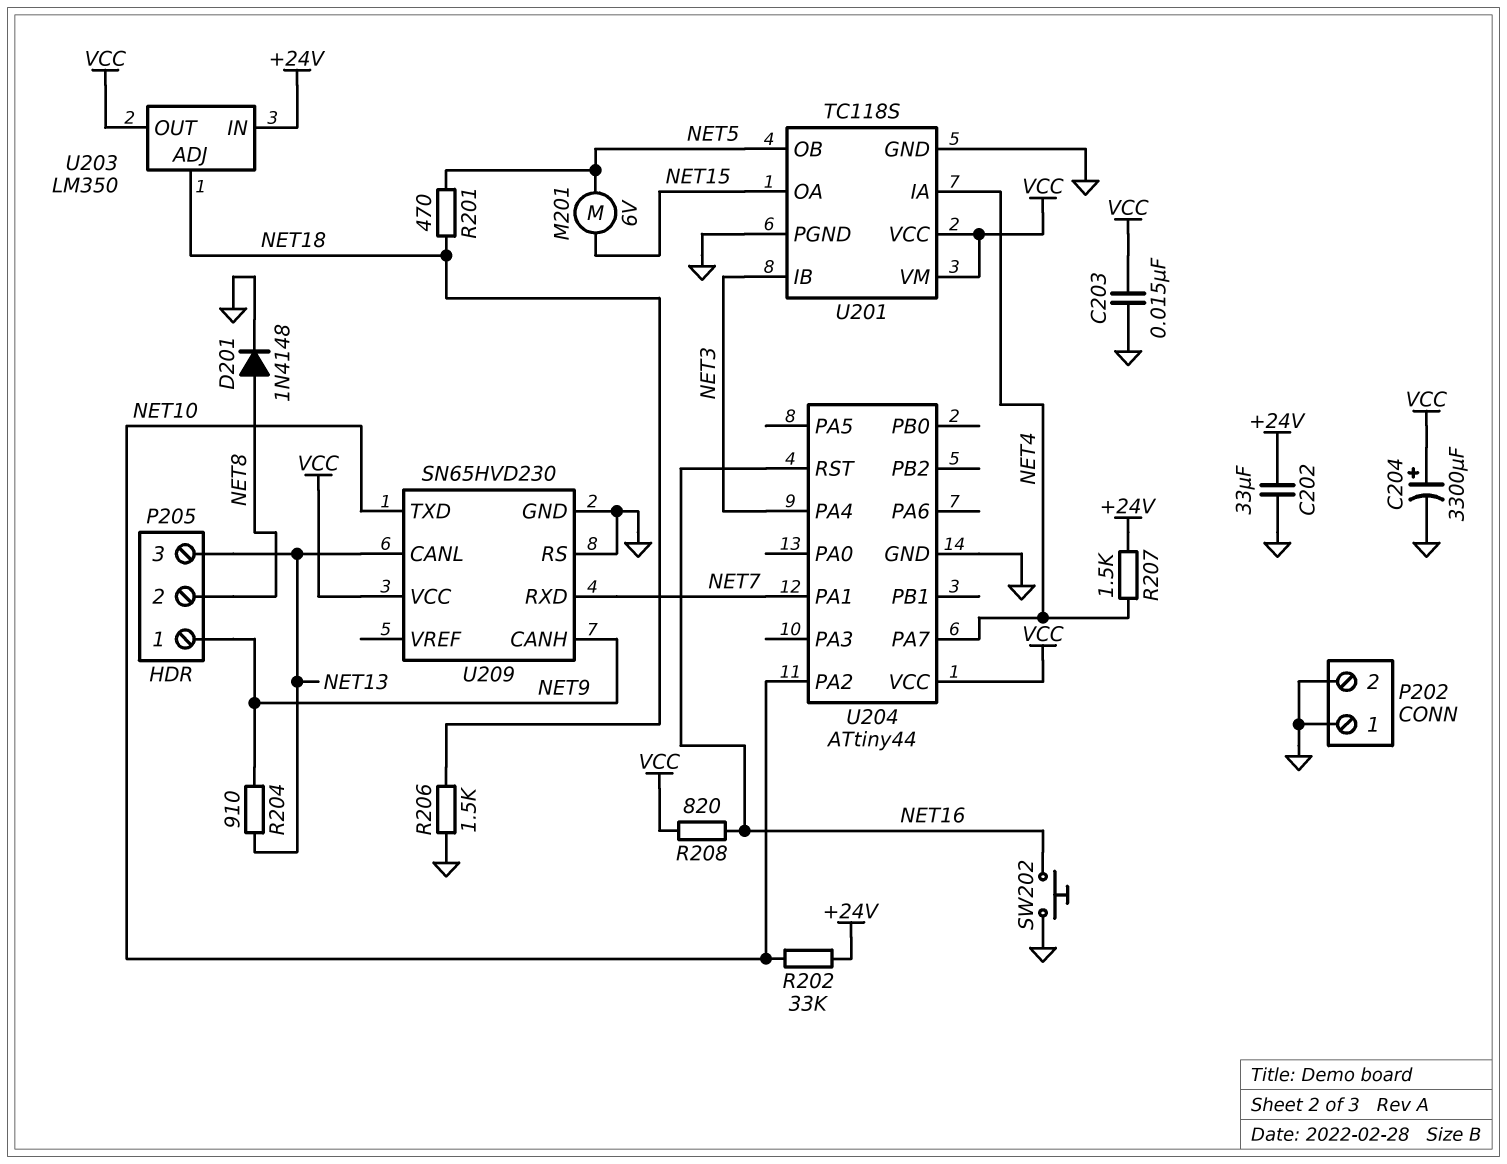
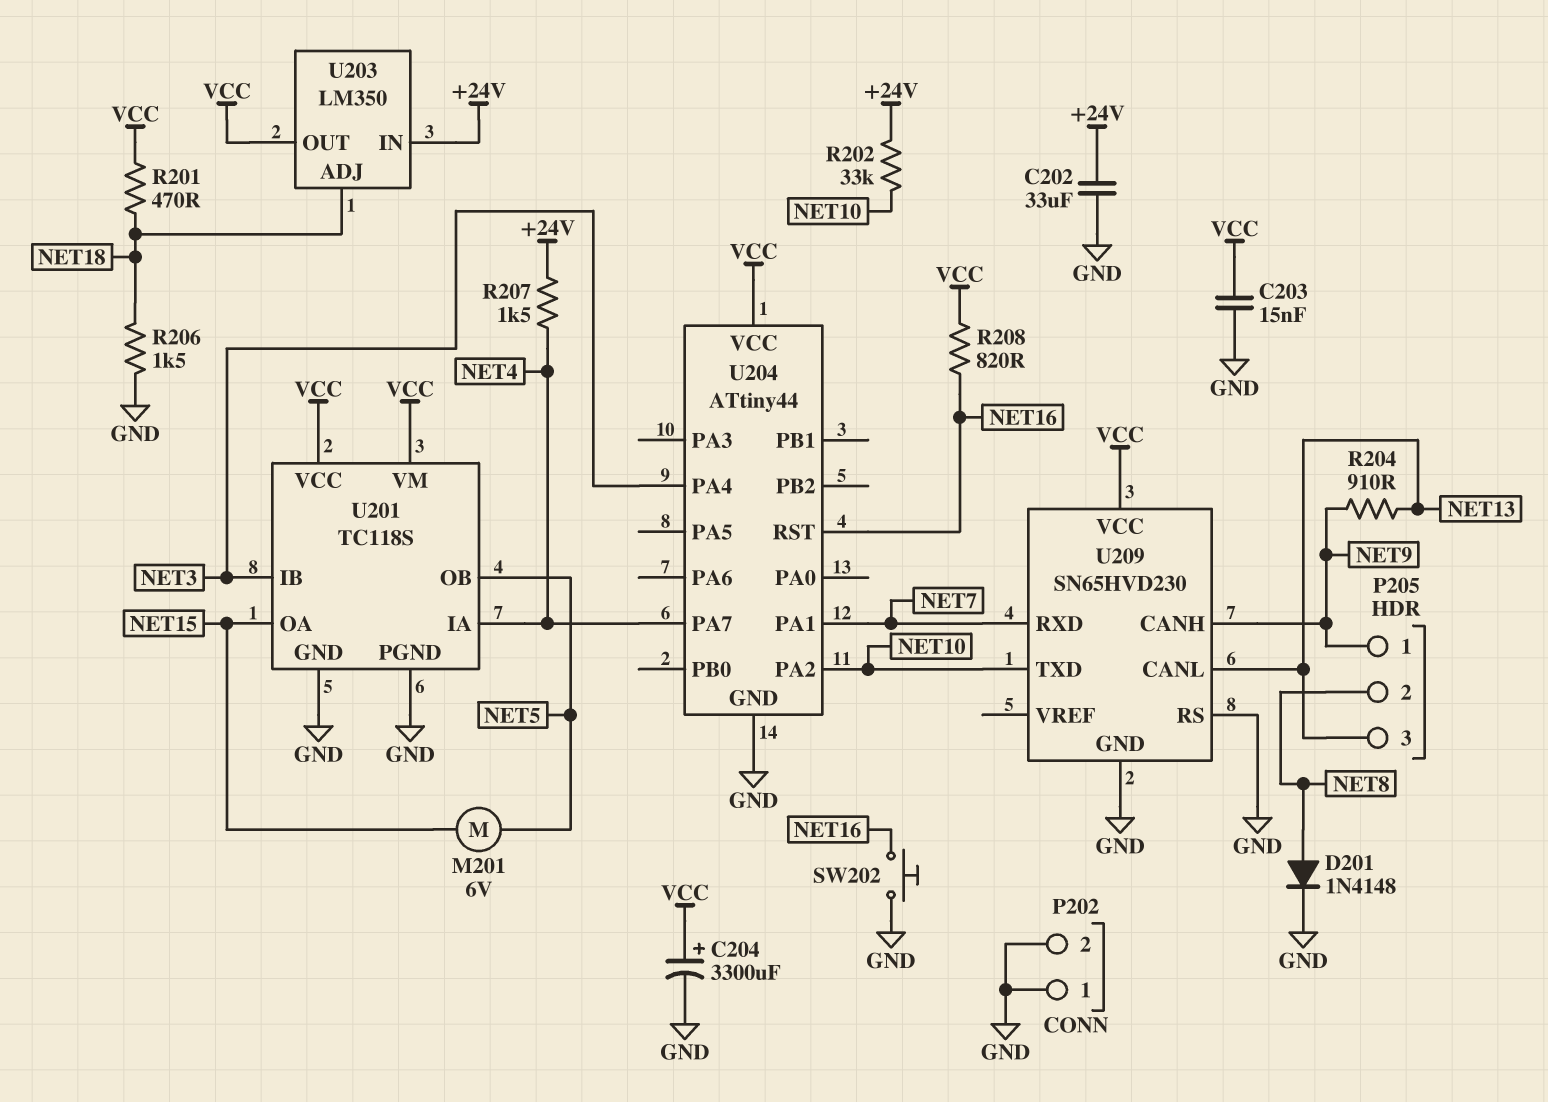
R201: 470 (NET5, NET18) -> 470 (NET18, VCC)

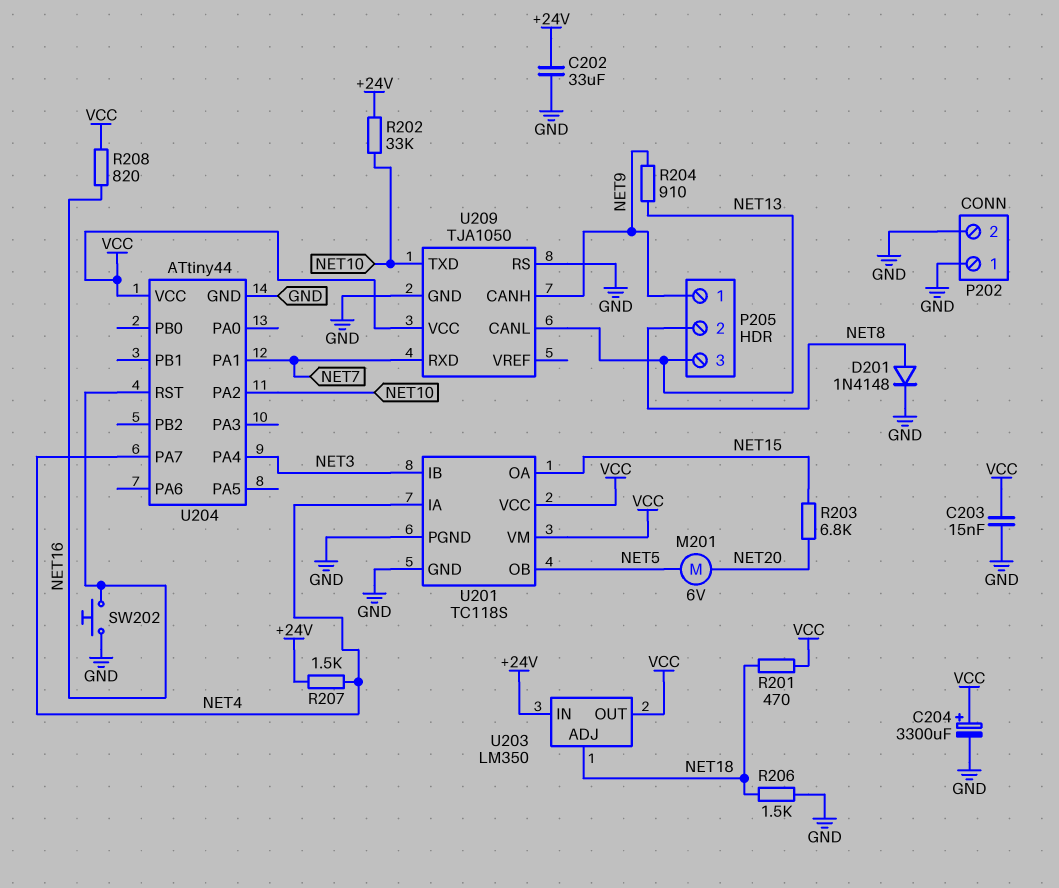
M201: motor 6V (NET5, NET15) -> motor 6V (NET5, NET20)
R203: none -> 6.8k (NET15, NET20)
U209: SN65HVD230 -> TJA1050

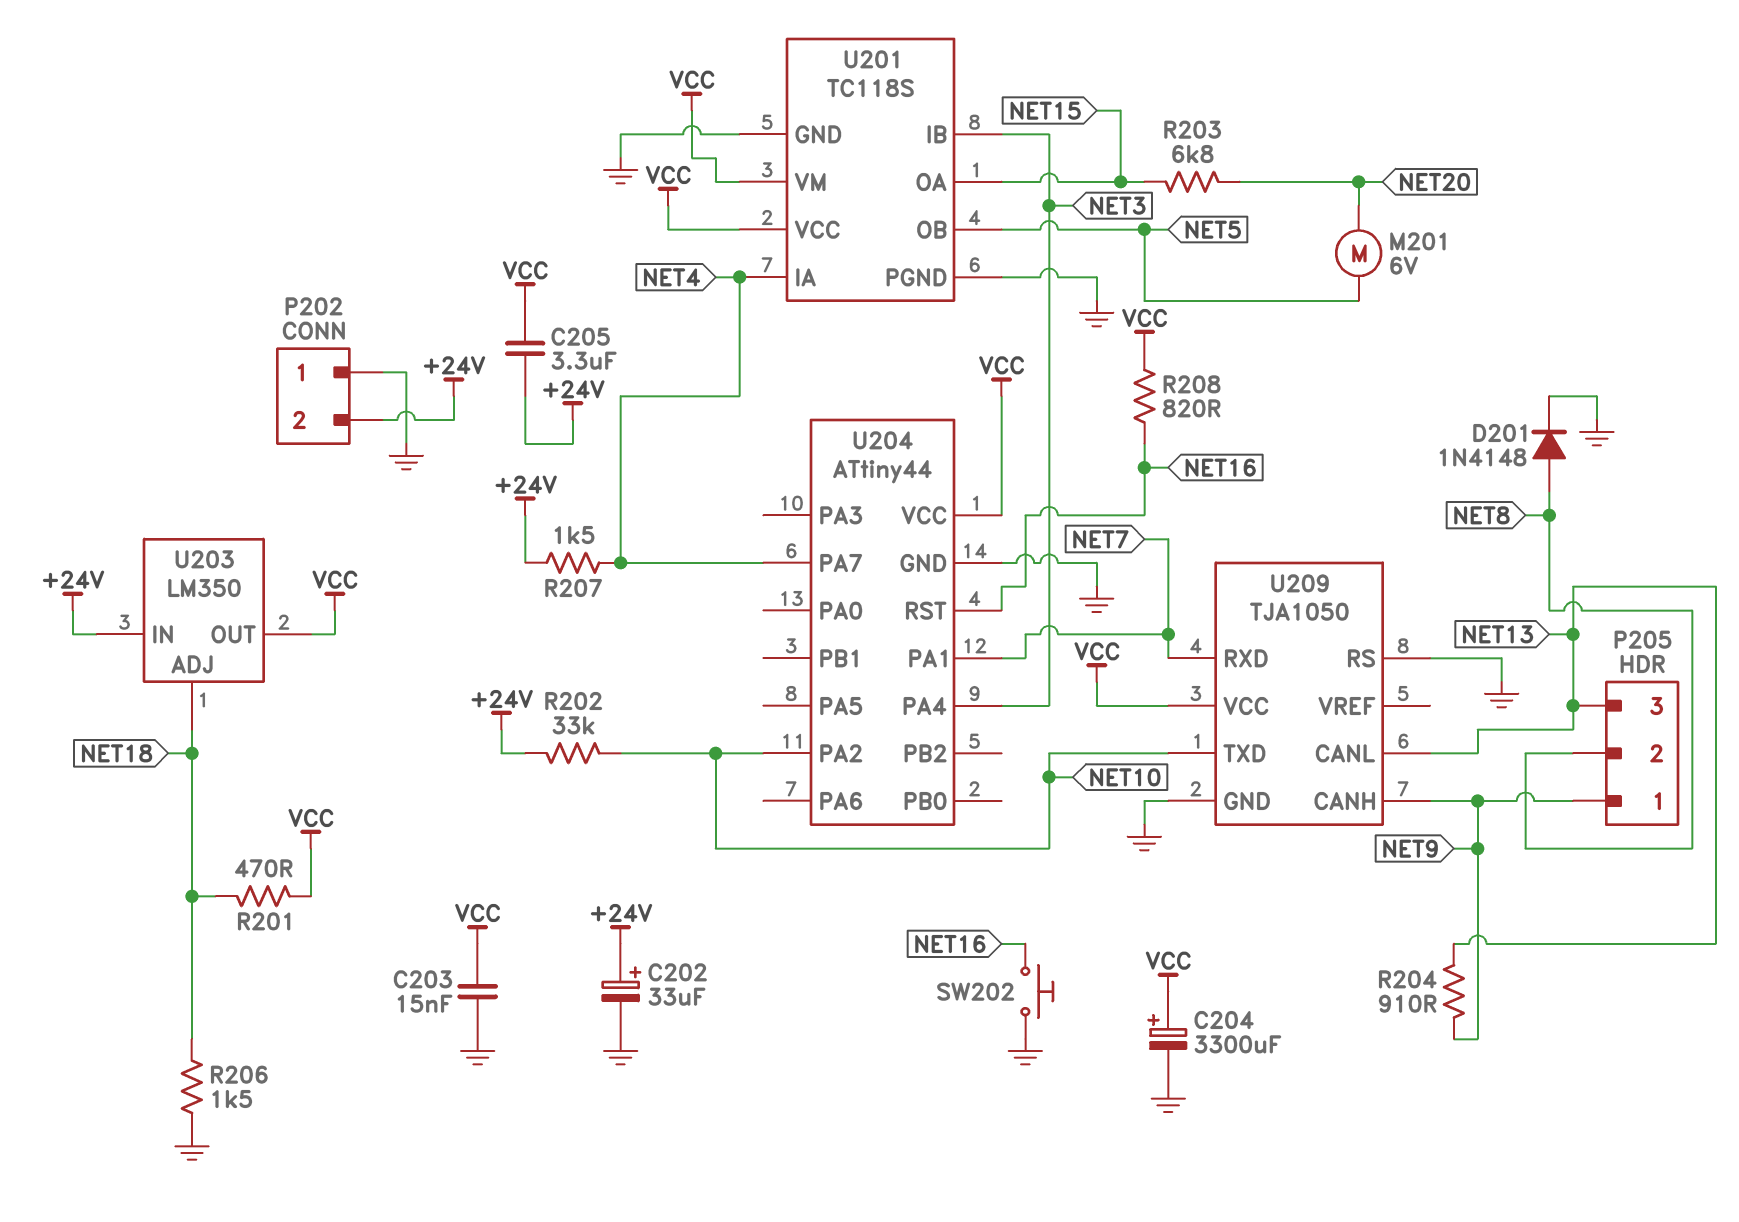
C202: 33uF (+24V, GND) -> 33uF (plus +24V, minus GND)
C205: none -> 3.3uF (+24V, VCC)
P202 pin 2: GND -> +24V

